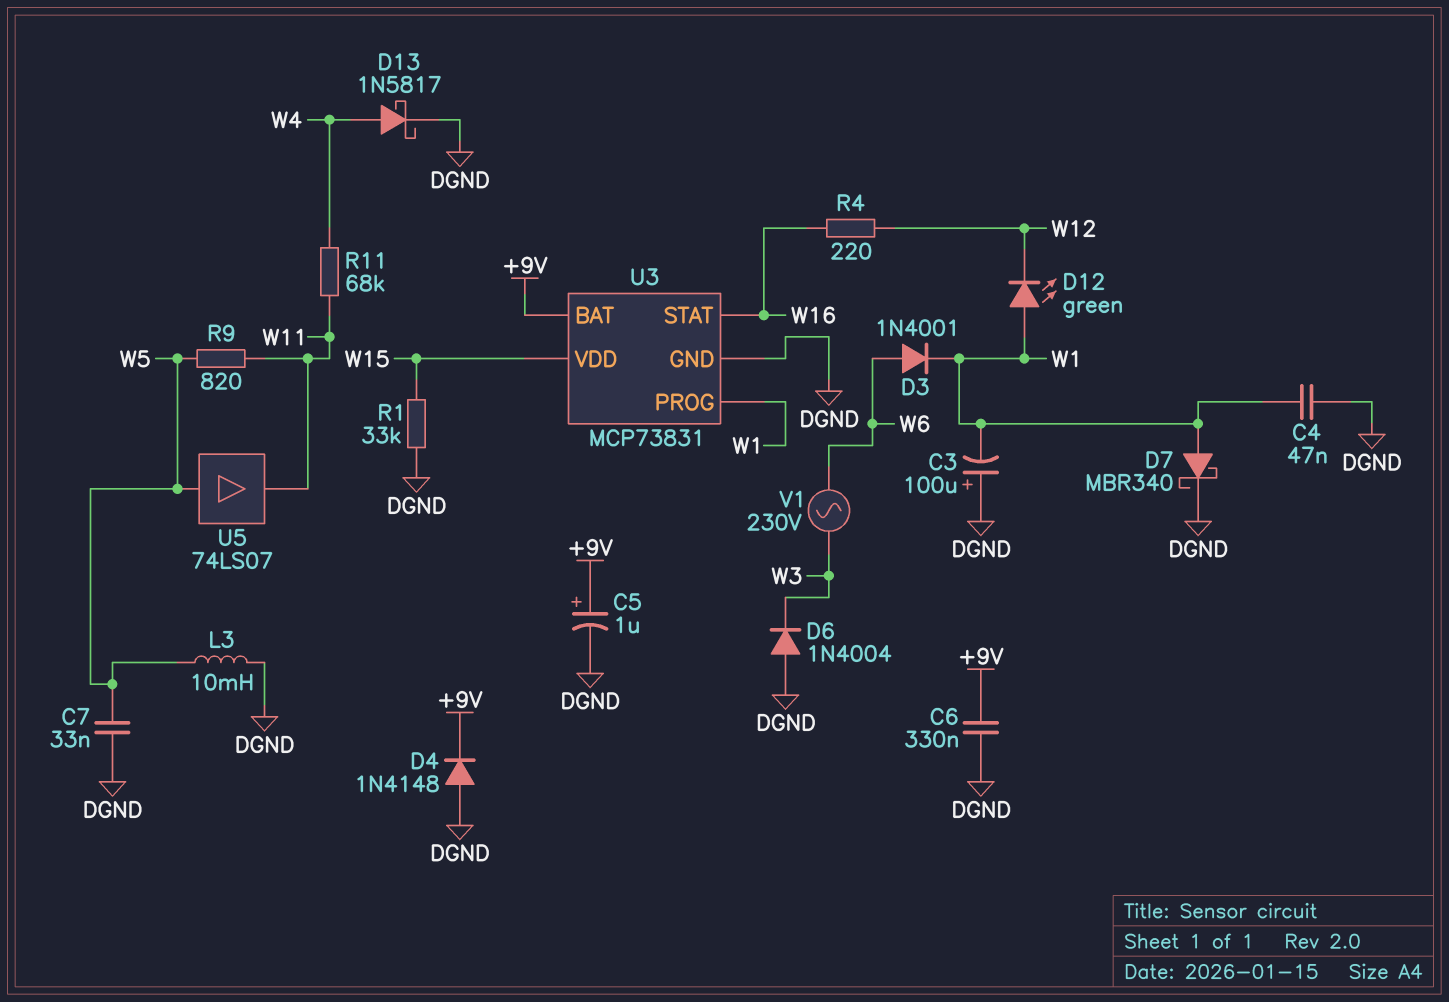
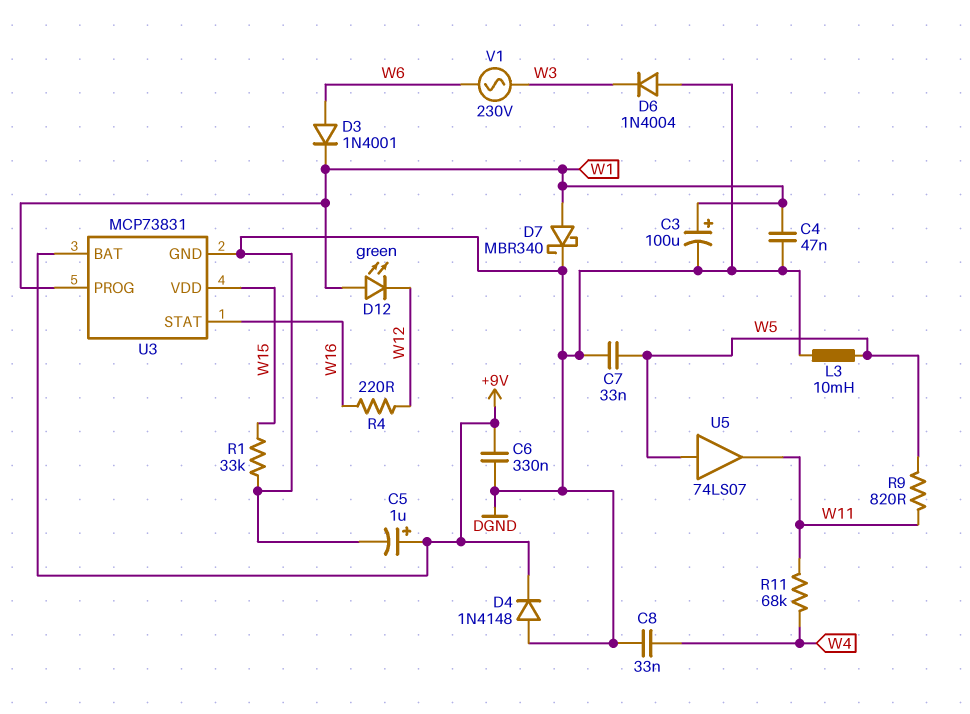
C3: 100uF (plus DGND, minus W1) -> 100uF (plus W1, minus DGND)
C8: none -> 33nF (DGND, W4)
D13: schottky 1N5817 (A W4, K DGND) -> none

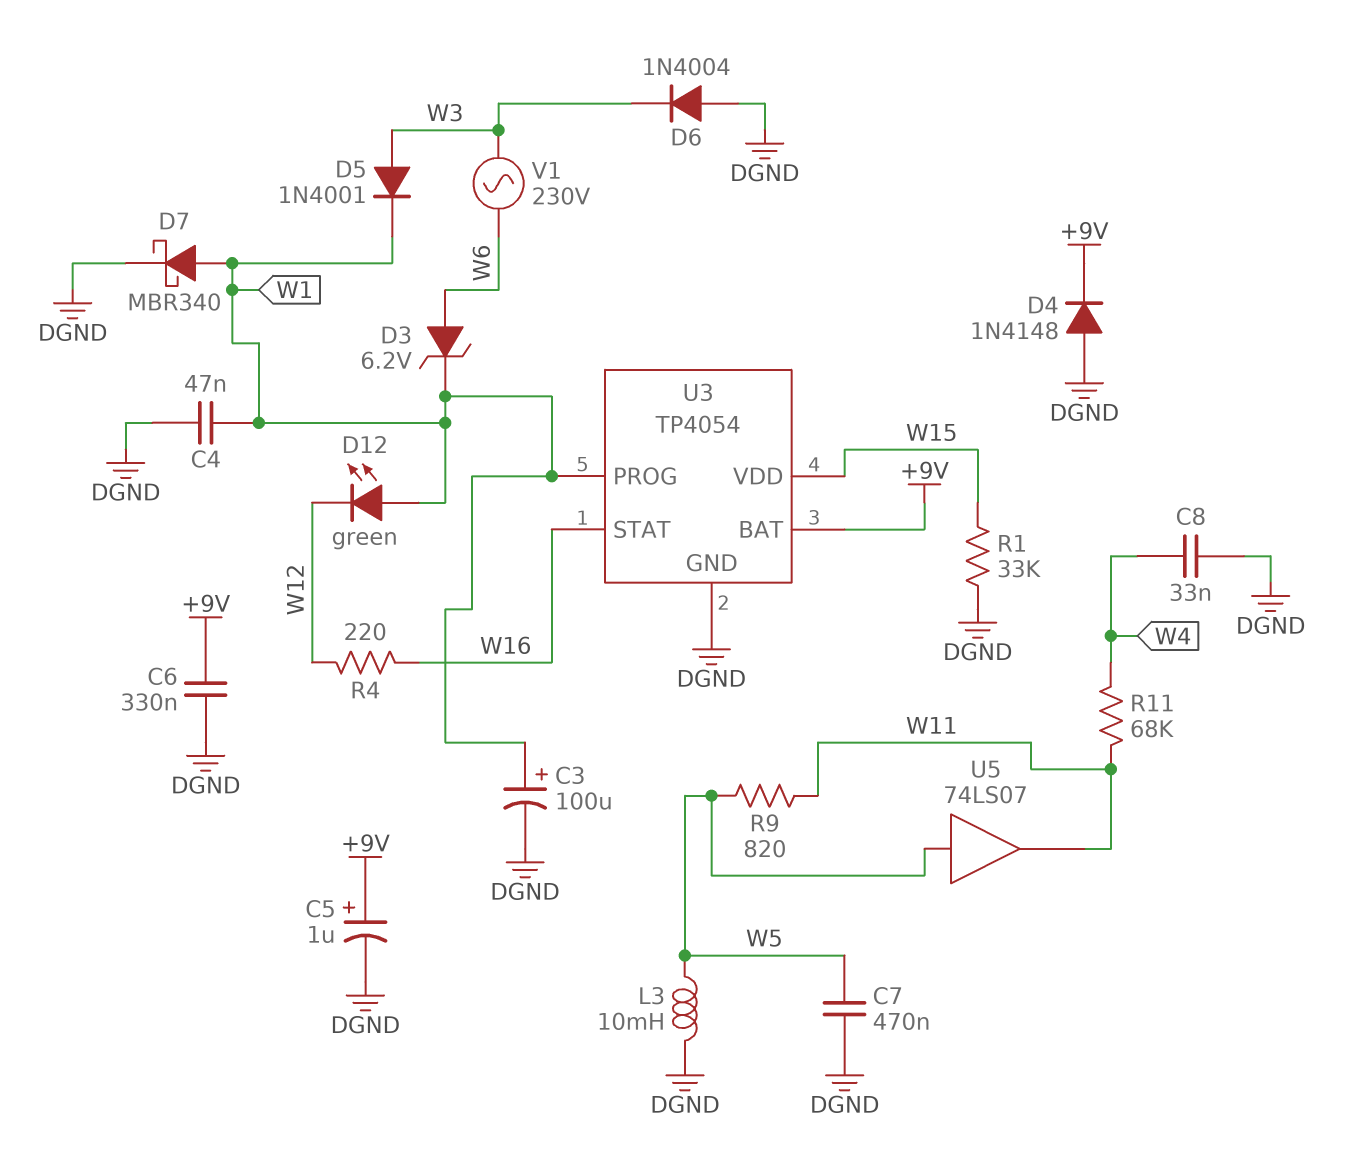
C7: 33nF (DGND, W5) -> 470nF (DGND, W5)
D3: diode 1N4001 (A W6, K W1) -> zener 6.2V (A W6, K W1)
D5: none -> diode 1N4001 (A W3, K W1)
U3: MCP73831 -> TP4054

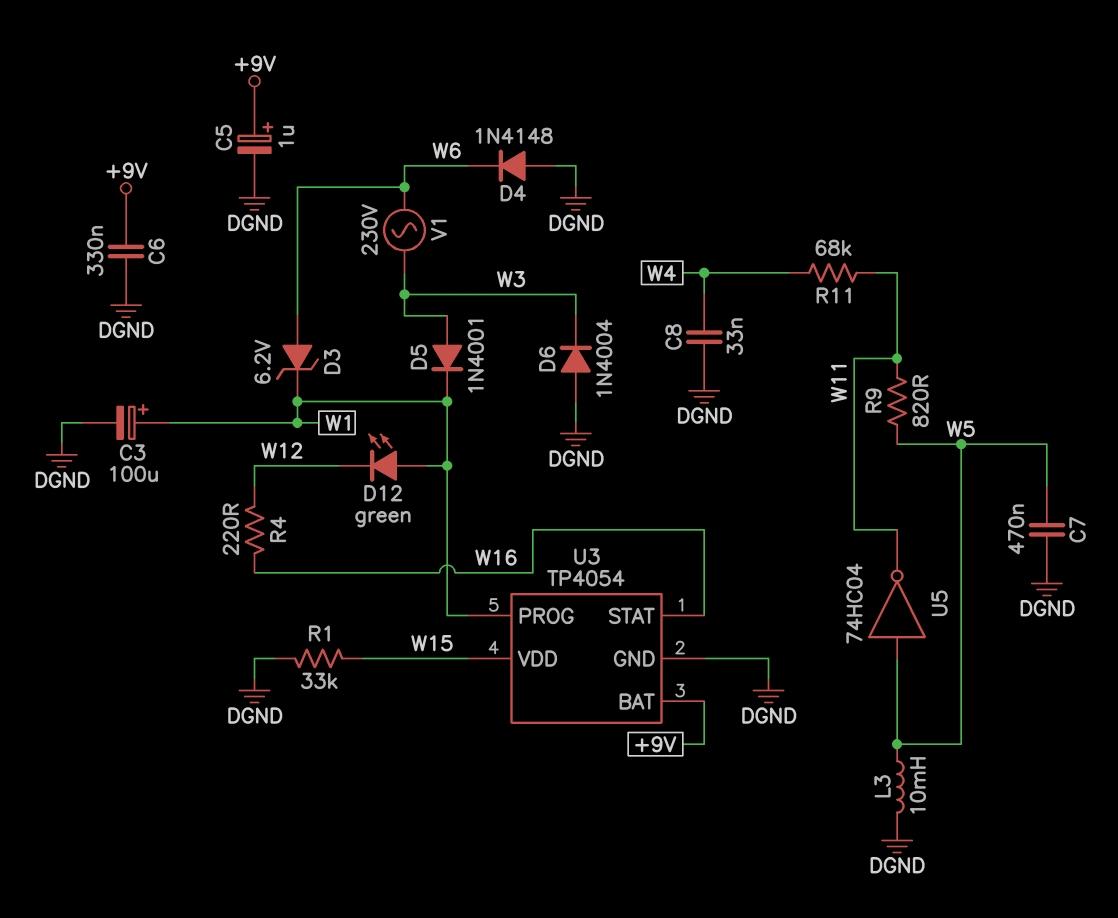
C4: 47nF (DGND, W1) -> none
D4: diode 1N4148 (A DGND, K +9V) -> diode 1N4148 (A DGND, K W6)
D7: schottky MBR340 (A W1, K DGND) -> none
U5: buffer 74LS07 (in W5, out W11) -> NOT 74HC04 (in W5, out W11)

